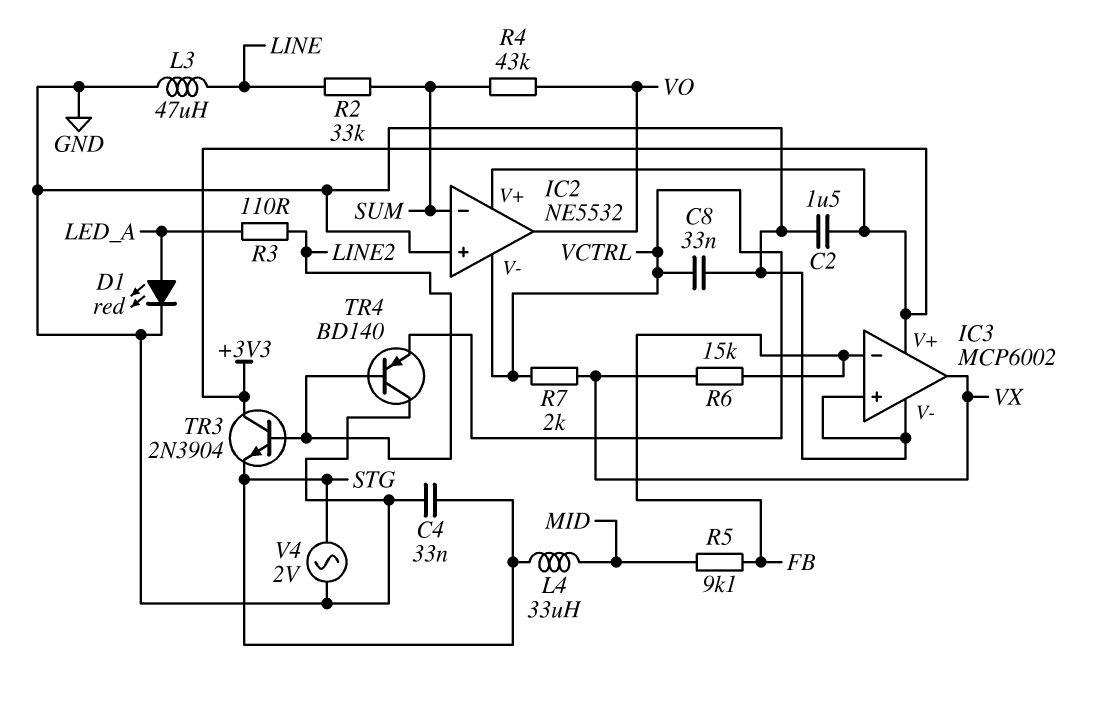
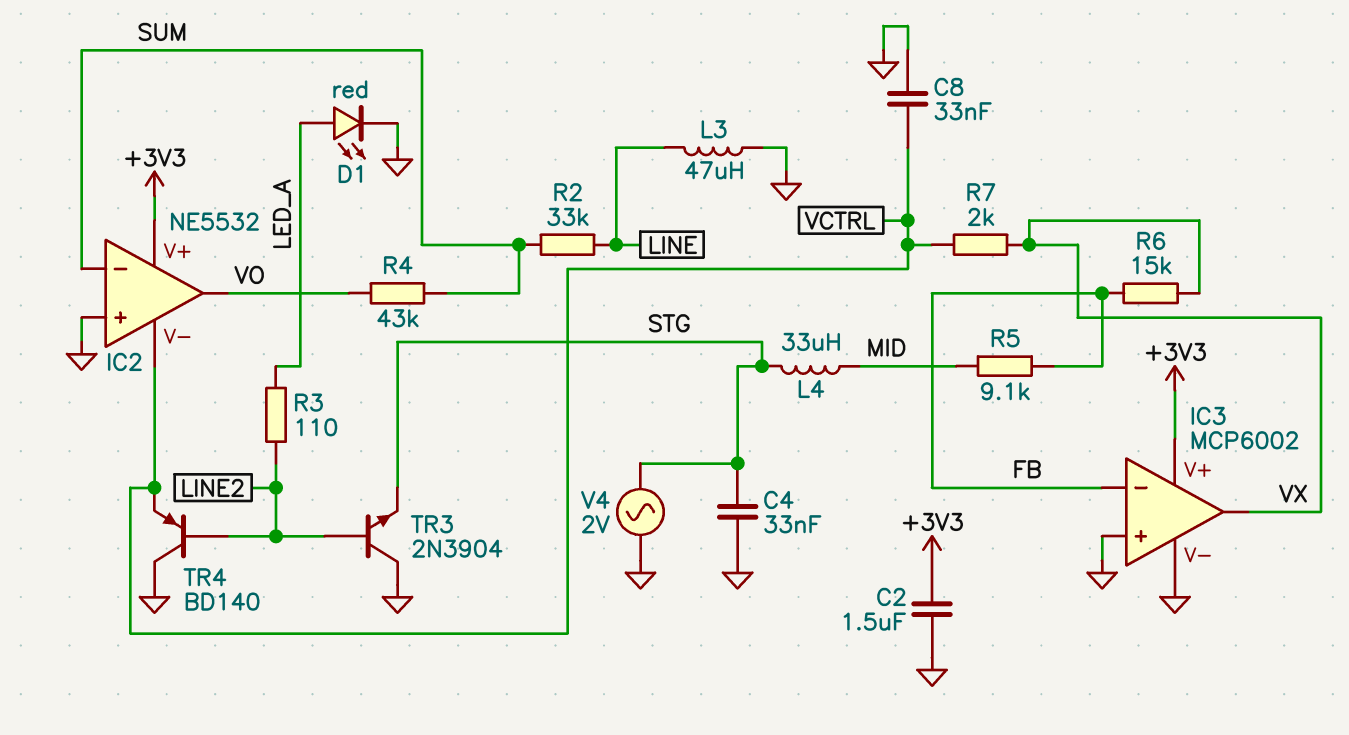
TR3: NPN 2N3904 (B LINE2, C +3V3, E STG) -> NPN 2N3904 (B LINE2, C GND, E STG)

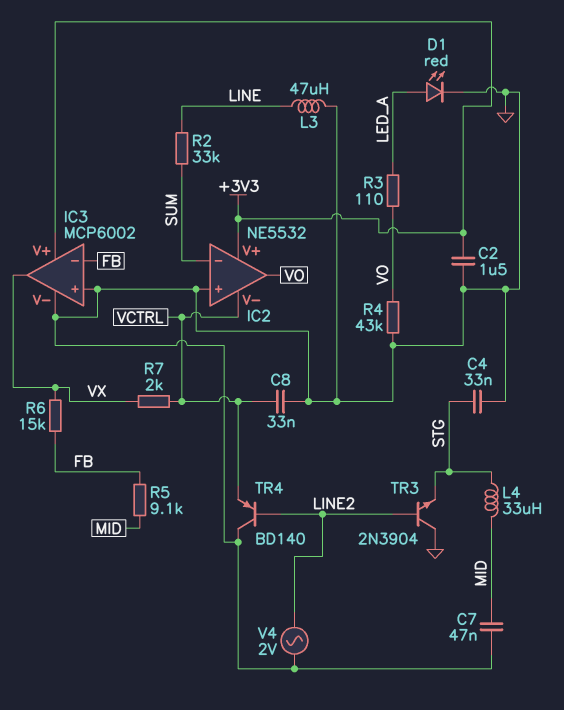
C7: none -> 47nF (GND, MID)
R3: 110 (LED_A, LINE2) -> 110 (LED_A, VO)
R4: 43k (SUM, VO) -> 43k (GND, VO)
V4: AC 2V (GND, STG) -> AC 2V (GND, LINE2)

